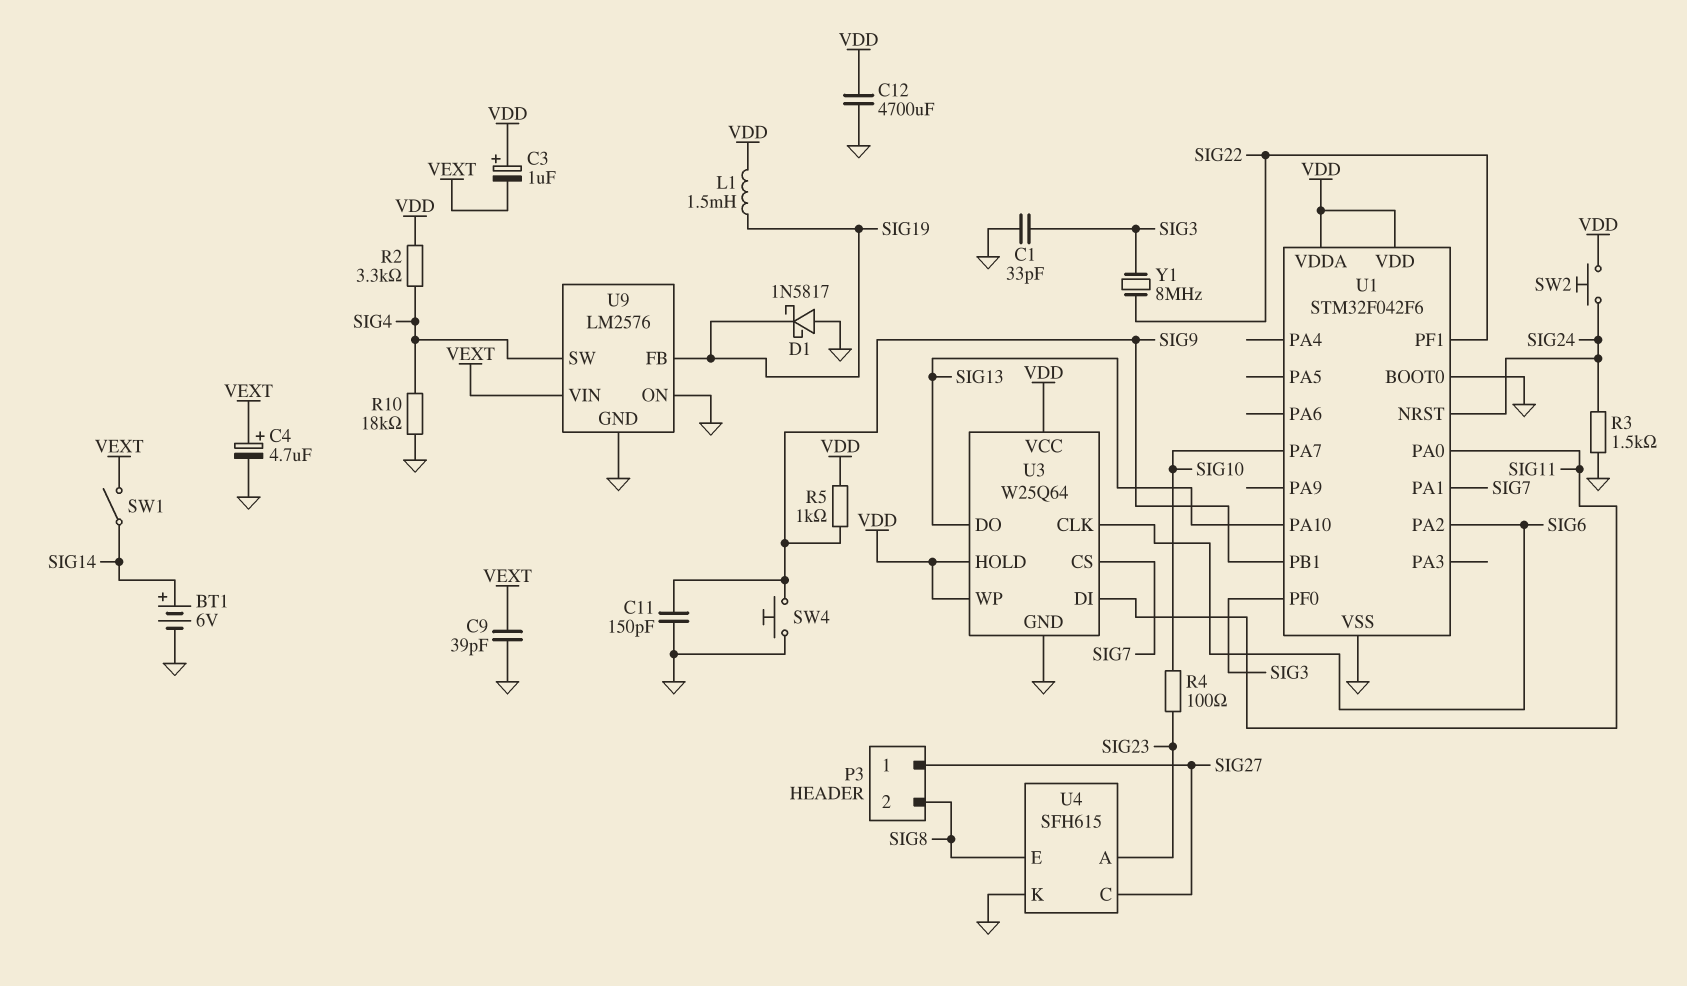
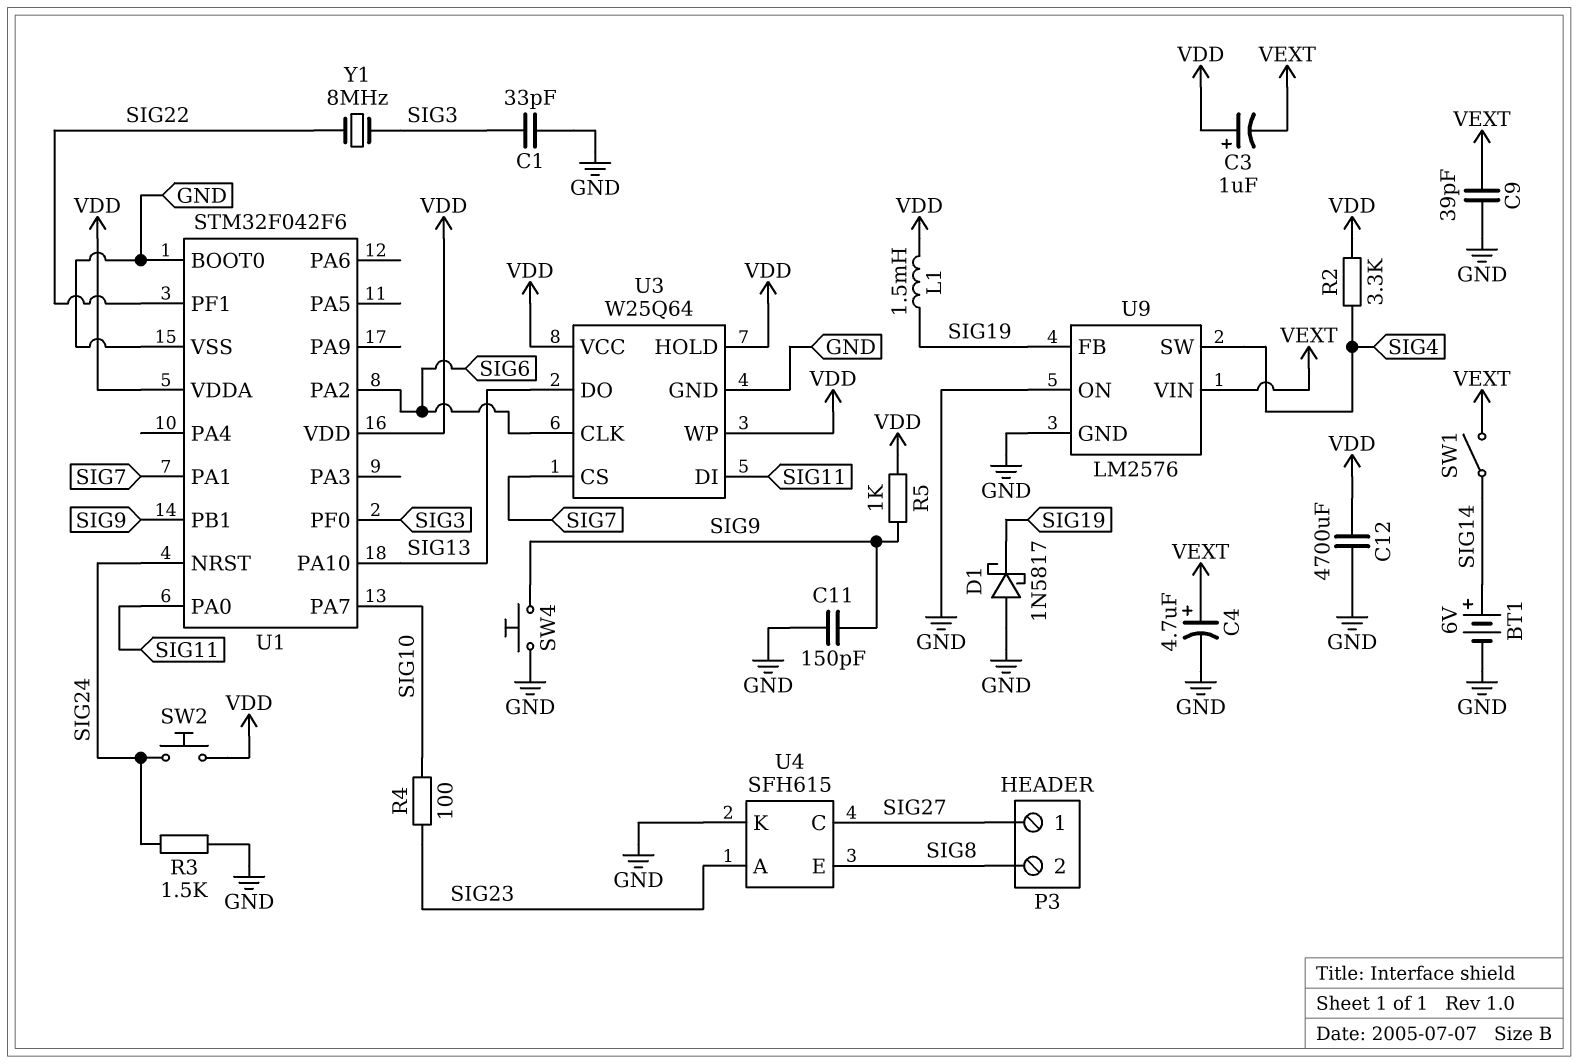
R10: 18k (GND, SIG4) -> none

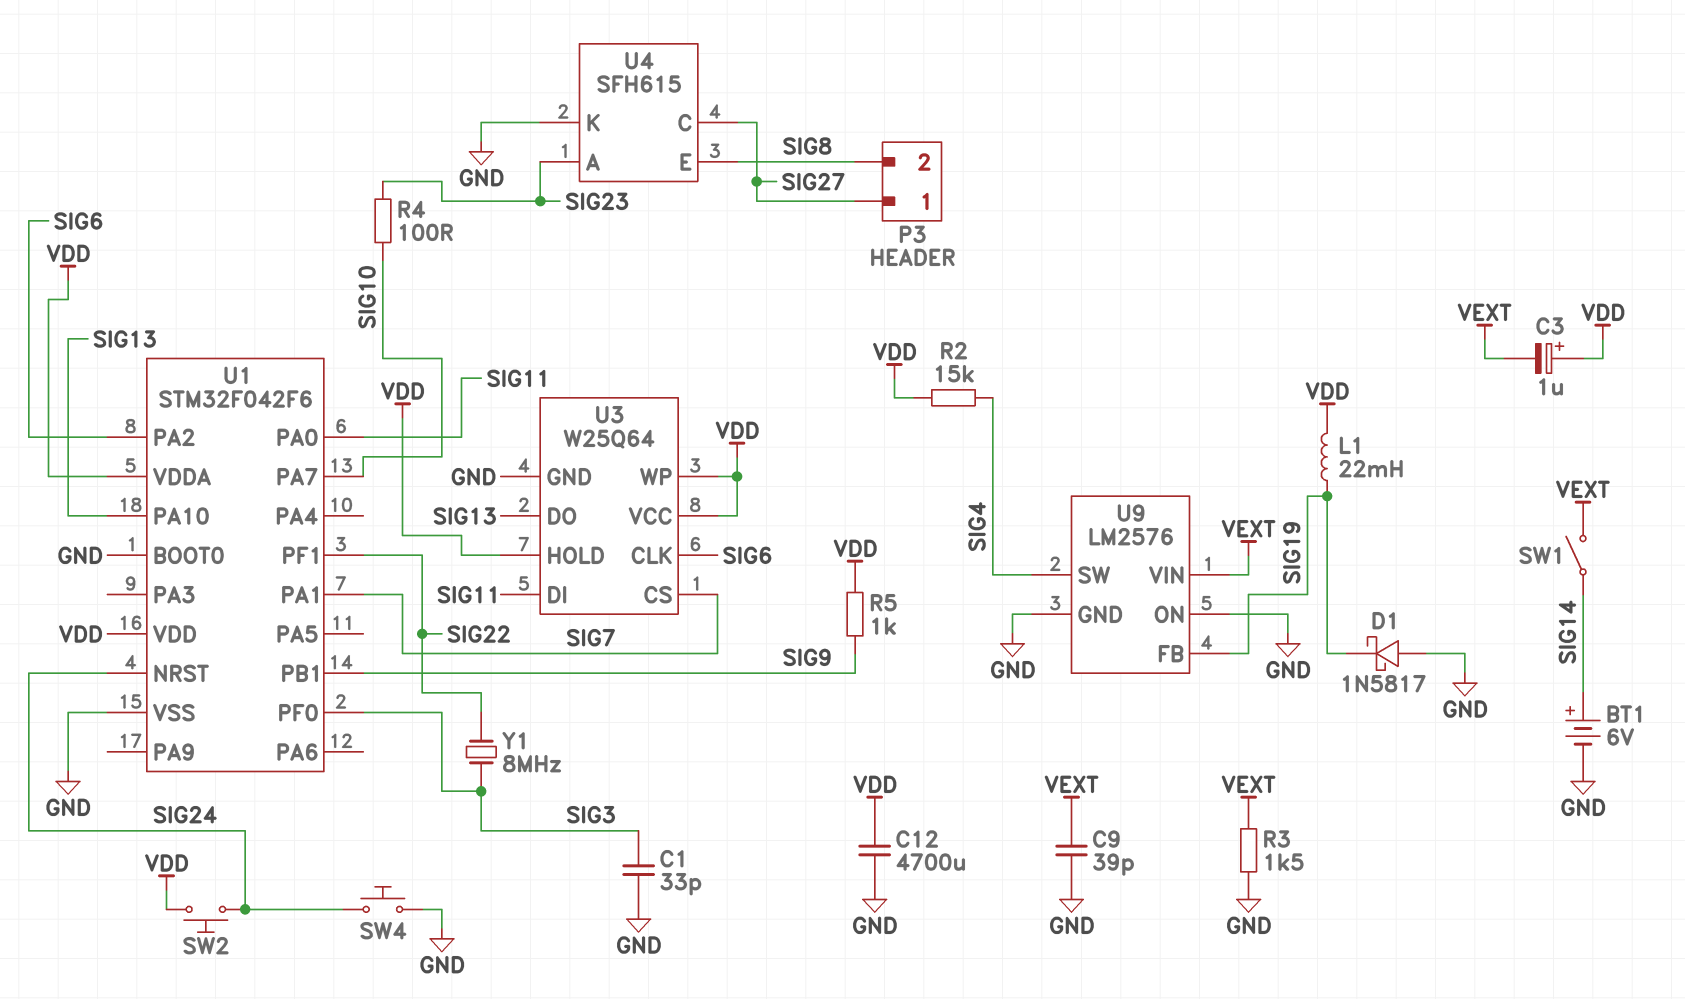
C4: 4.7uF (plus VEXT, minus GND) -> none
C11: 150pF (GND, SIG9) -> none
L1: 1.5mH (SIG19, VDD) -> 22mH (SIG19, VDD)
R2: 3.3k (SIG4, VDD) -> 15k (SIG4, VDD)
R3: 1.5k (GND, SIG24) -> 1.5k (GND, VEXT)
SW4: button (GND, SIG9) -> button (GND, SIG24)

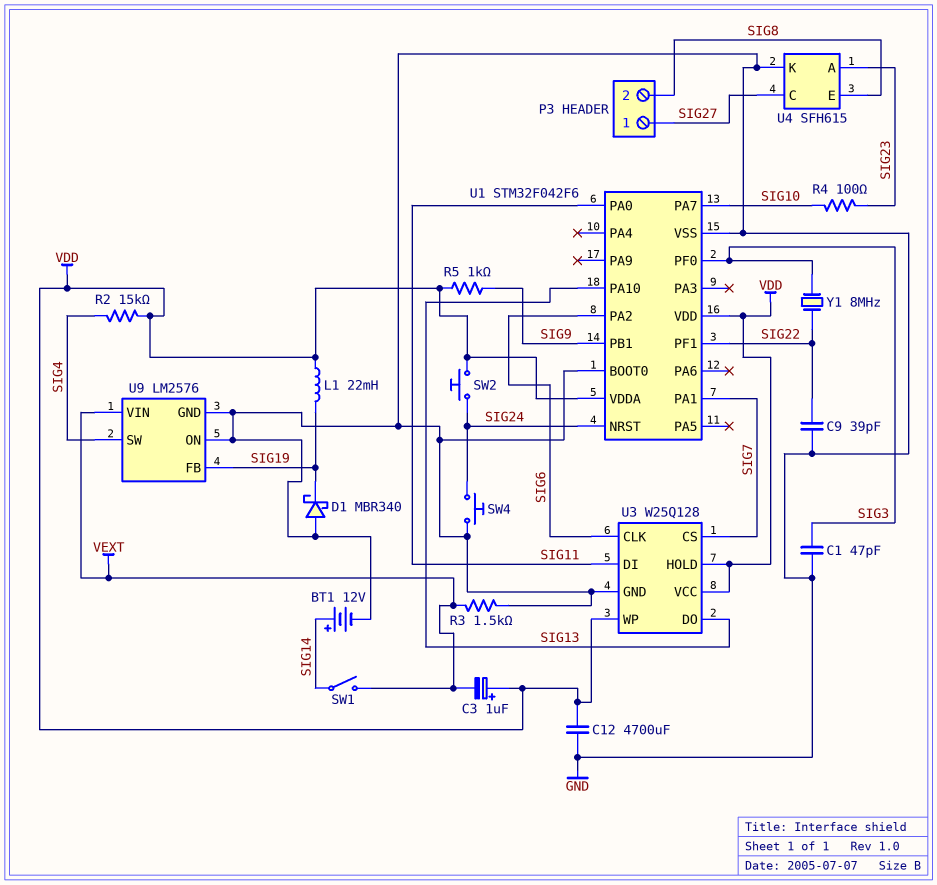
BT1: 6V (plus SIG14, minus GND) -> 12V (plus SIG14, minus GND)
C1: 33pF (GND, SIG3) -> 47pF (GND, SIG3)
C9: 39pF (GND, VEXT) -> 39pF (GND, SIG22)
D1: schottky 1N5817 (A GND, K SIG19) -> schottky MBR340 (A GND, K SIG19)
U3: W25Q64 -> W25Q128

